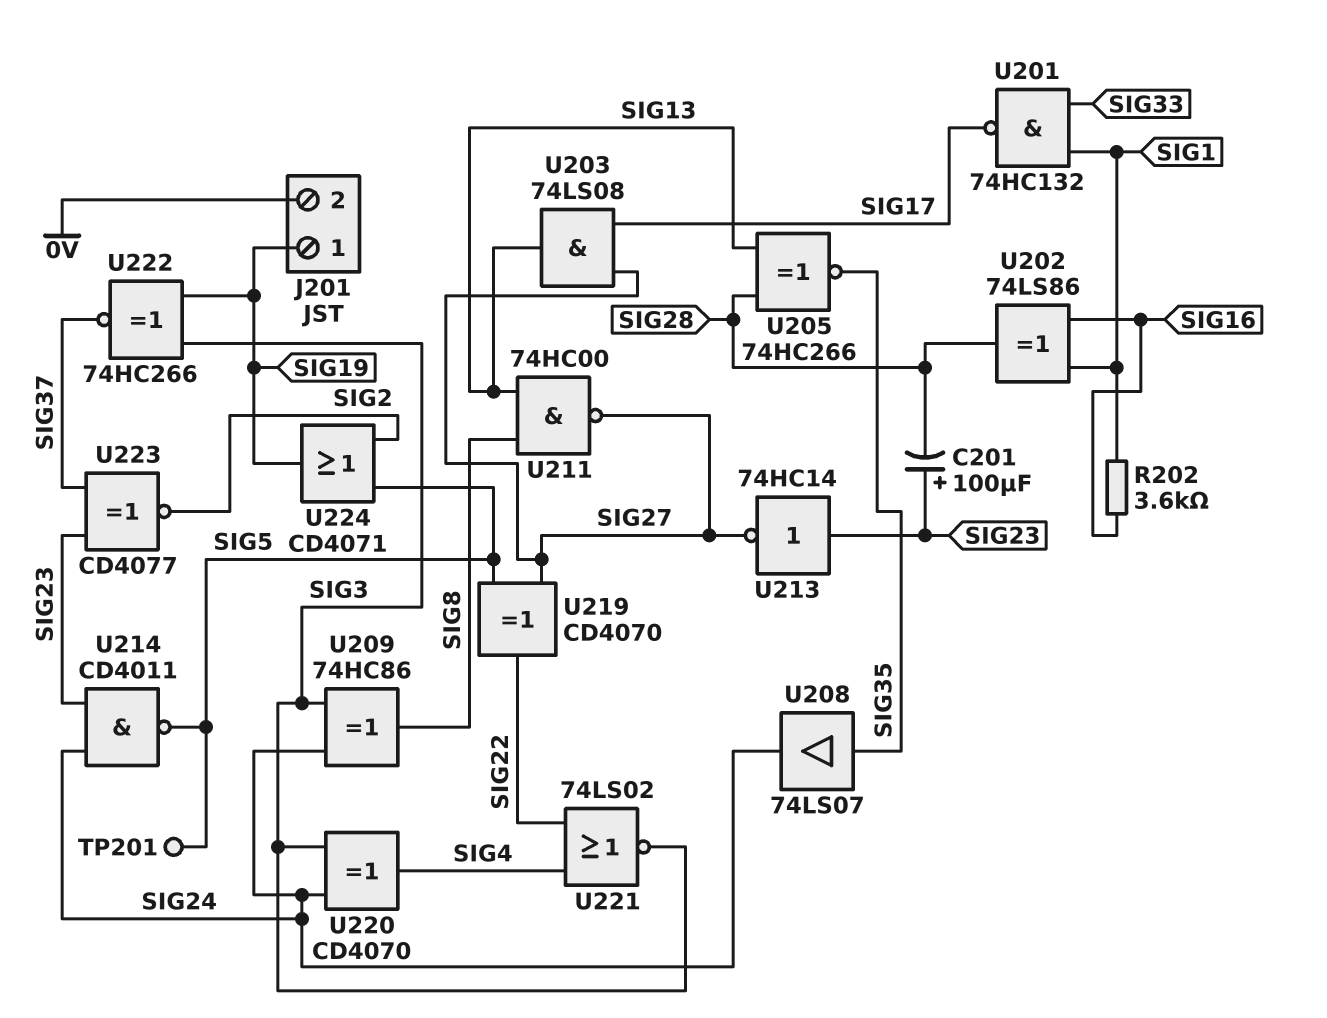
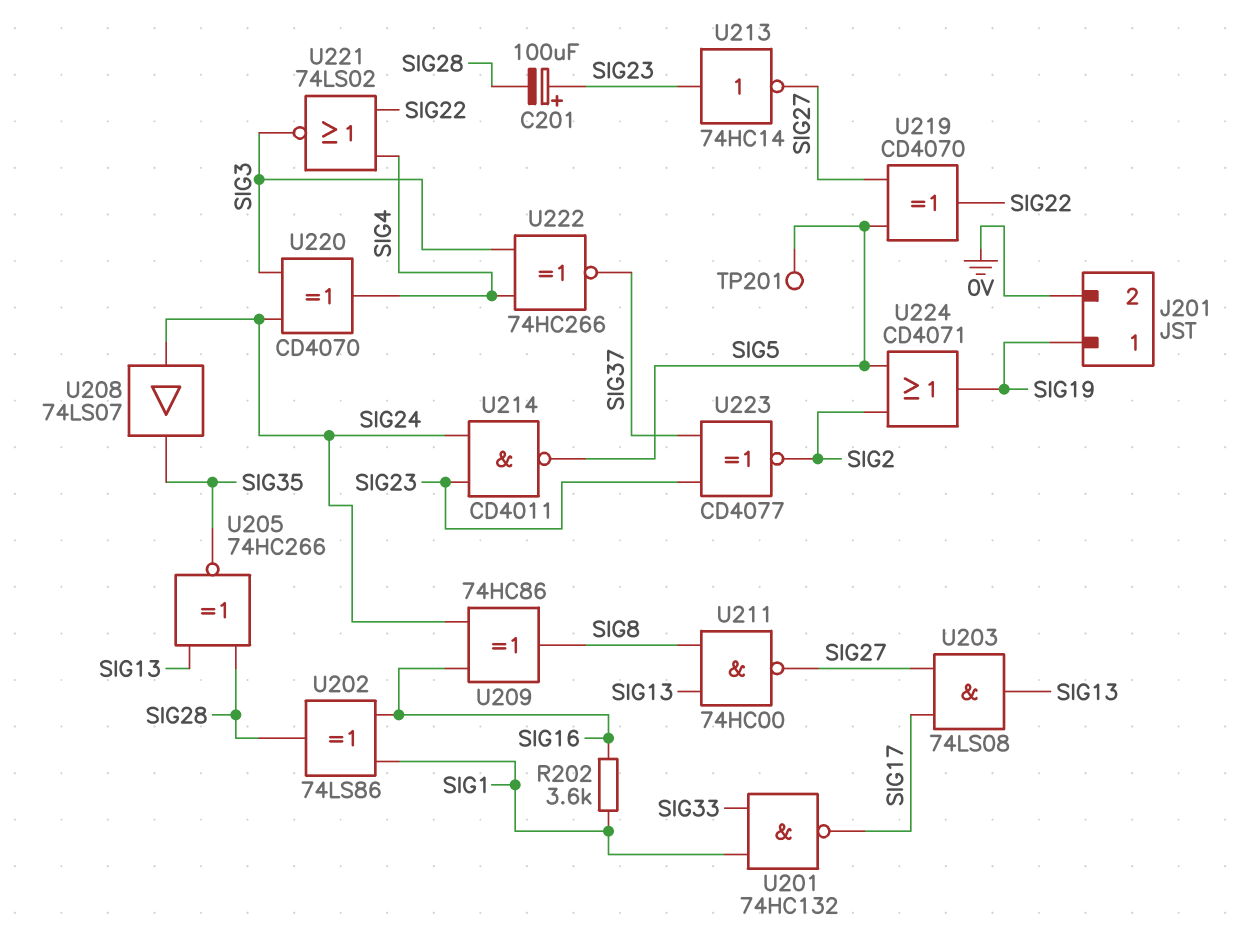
U208: buffer 74LS07 (in SIG35, out SIG24) -> buffer 74LS07 (in SIG24, out SIG35)
U209: XOR 74HC86 (in SIG3, in SIG24, out SIG8) -> XOR 74HC86 (in SIG16, in SIG24, out SIG8)
U222: XNOR 74HC266 (in SIG3, in SIG19, out SIG37) -> XNOR 74HC266 (in SIG3, in SIG4, out SIG37)

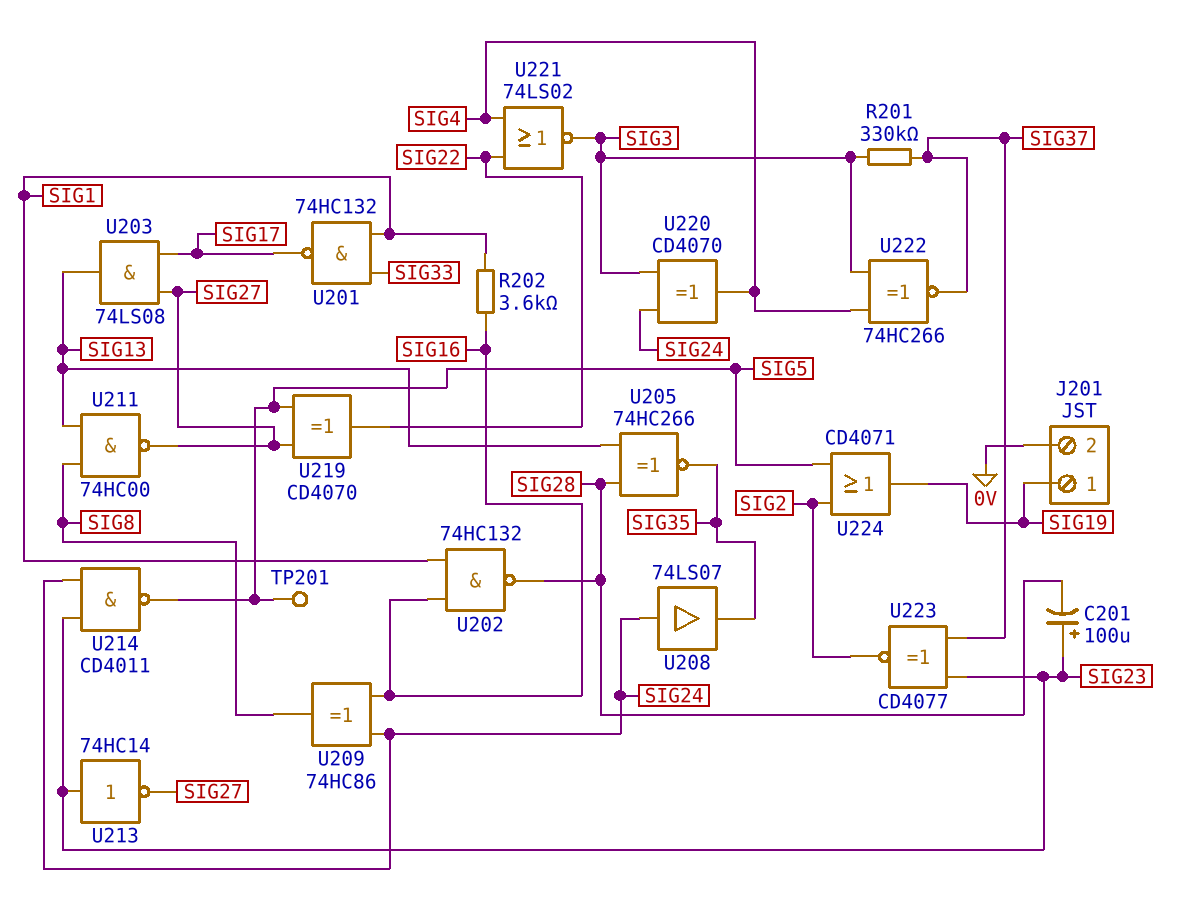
R201: none -> 330k (SIG3, SIG37)
U202: XOR 74LS86 (in SIG1, in SIG16, out SIG28) -> NAND 74HC132 (in SIG1, in SIG16, out SIG28)

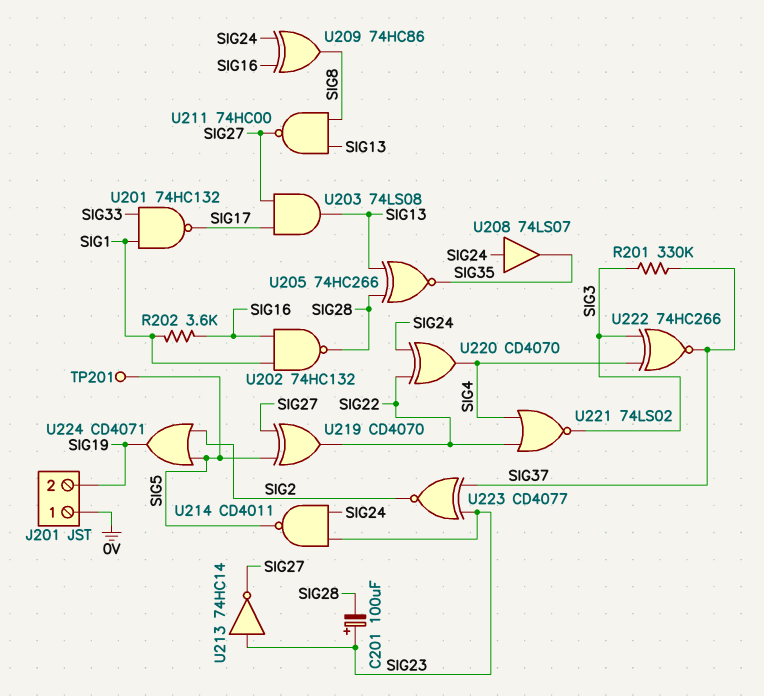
J201 pin 1: SIG19 -> 0V
J201 pin 2: 0V -> SIG19
U220: XOR CD4070 (in SIG3, in SIG24, out SIG4) -> XOR CD4070 (in SIG22, in SIG24, out SIG4)

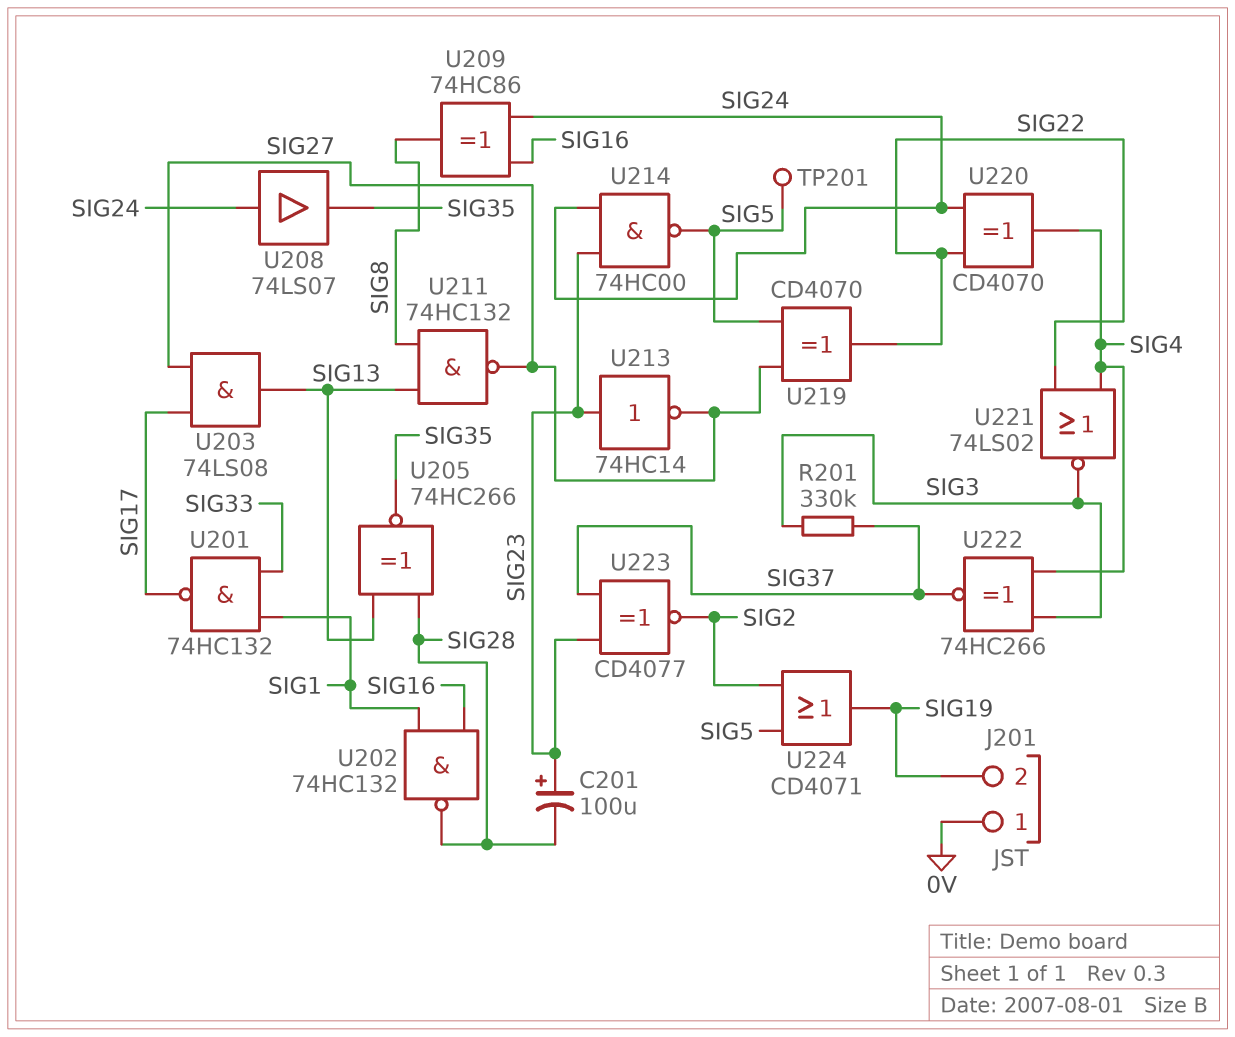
R202: 3.6k (SIG1, SIG16) -> none
U211: NAND 74HC00 (in SIG8, in SIG13, out SIG27) -> NAND 74HC132 (in SIG8, in SIG13, out SIG27)
U214: NAND CD4011 (in SIG23, in SIG24, out SIG5) -> NAND 74HC00 (in SIG23, in SIG24, out SIG5)

